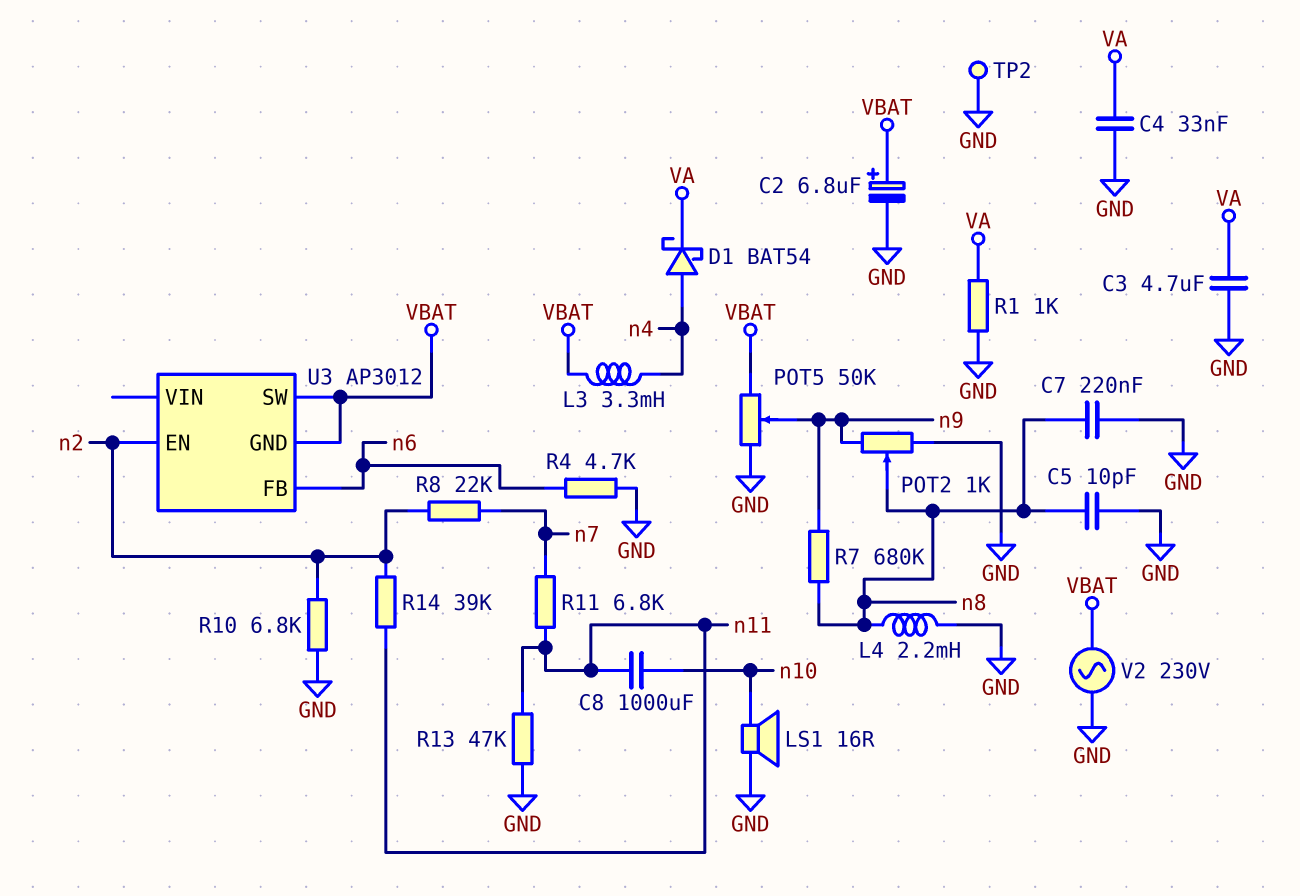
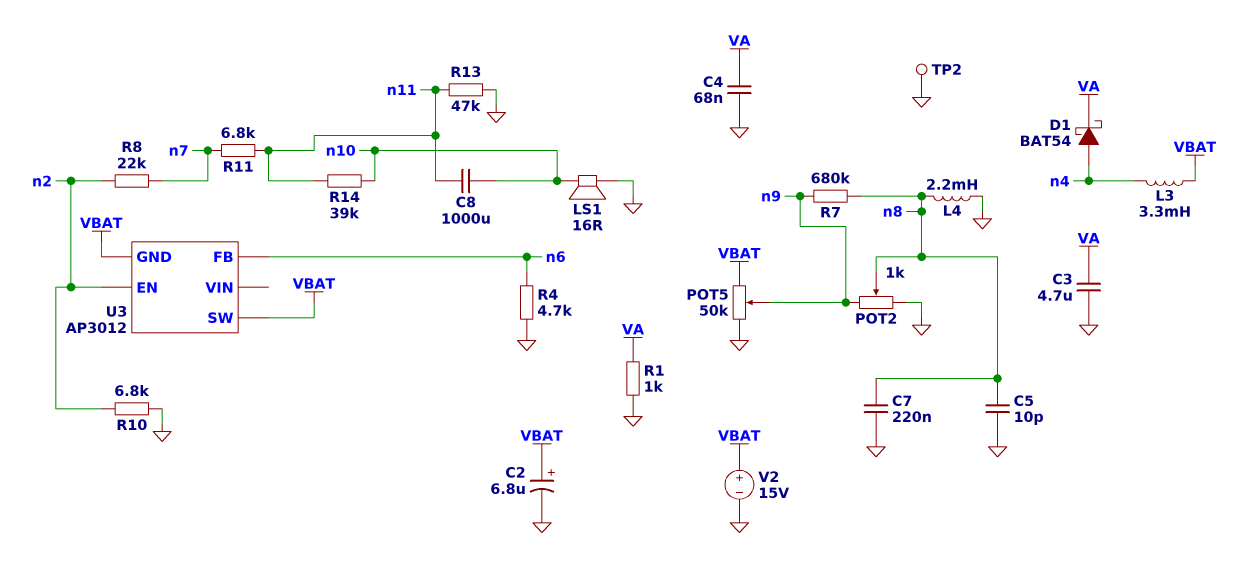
C4: 33nF (GND, VA) -> 68nF (GND, VA)
R14: 39k (n2, n11) -> 39k (n10, n11)
V2: AC 230V (GND, VBAT) -> 15V (plus VBAT, minus GND)

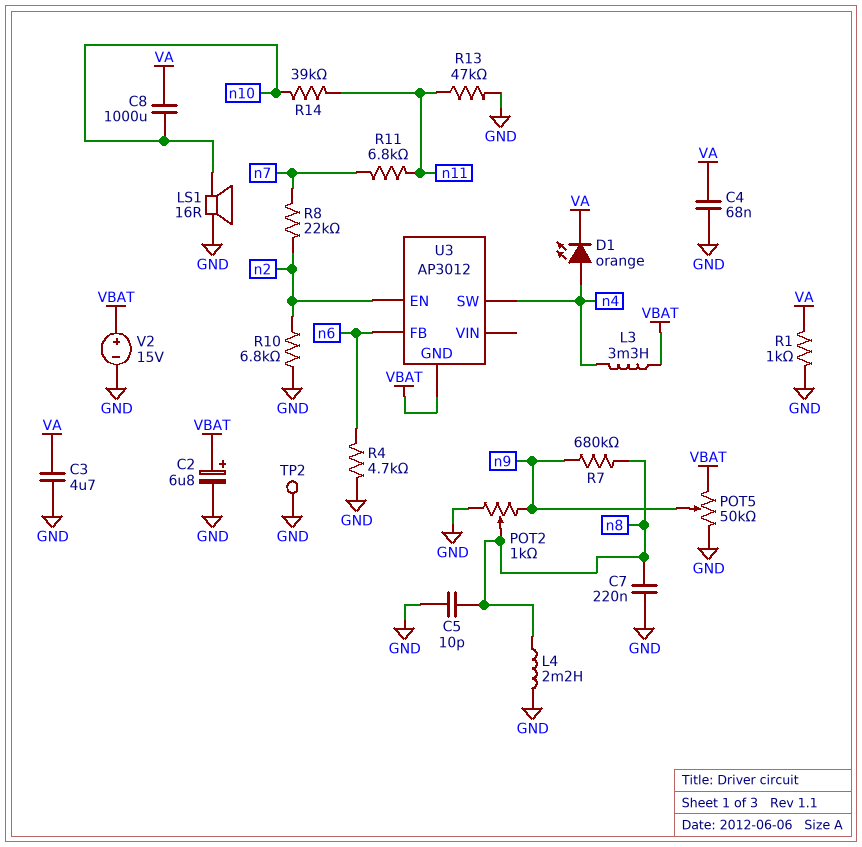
C8: 1000uF (n10, n11) -> 1000uF (VA, n10)
D1: schottky BAT54 (A n4, K VA) -> LED orange (A n4, K VA)
U3 pin SW: VBAT -> n4

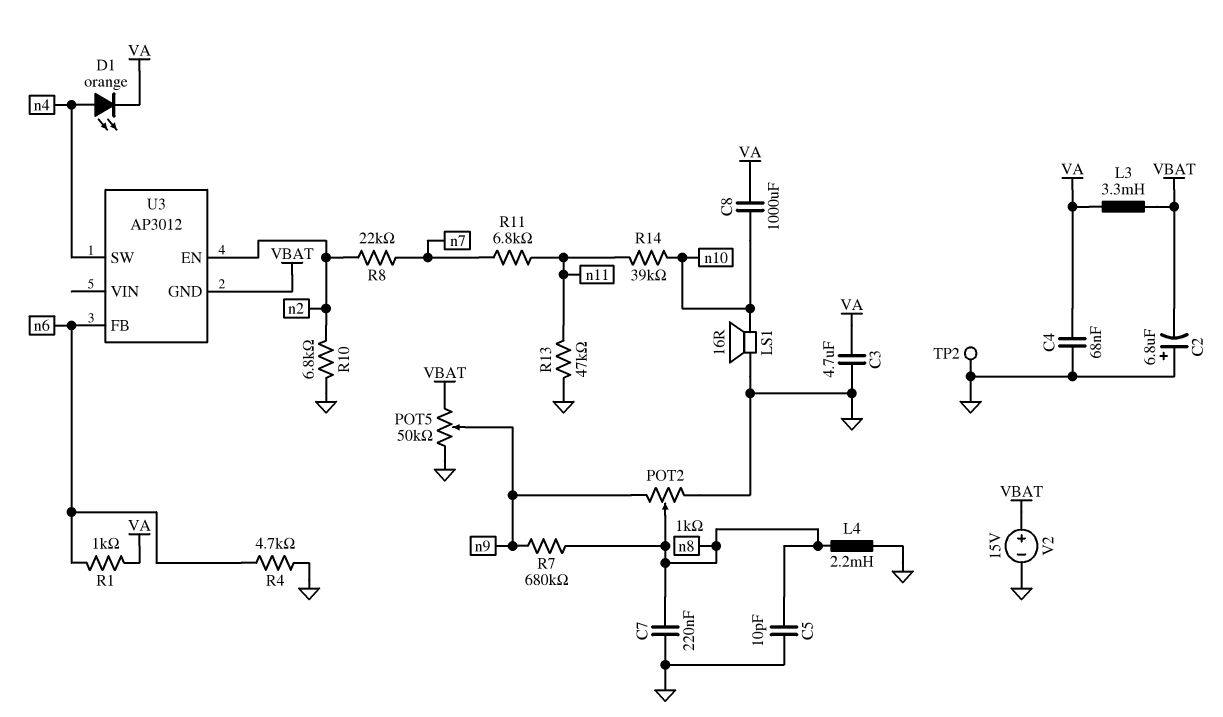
C2: 6.8uF (plus VBAT, minus GND) -> 6.8uF (plus GND, minus VBAT)
L3: 3.3mH (VBAT, n4) -> 3.3mH (VA, VBAT)
R1: 1k (GND, VA) -> 1k (VA, n6)

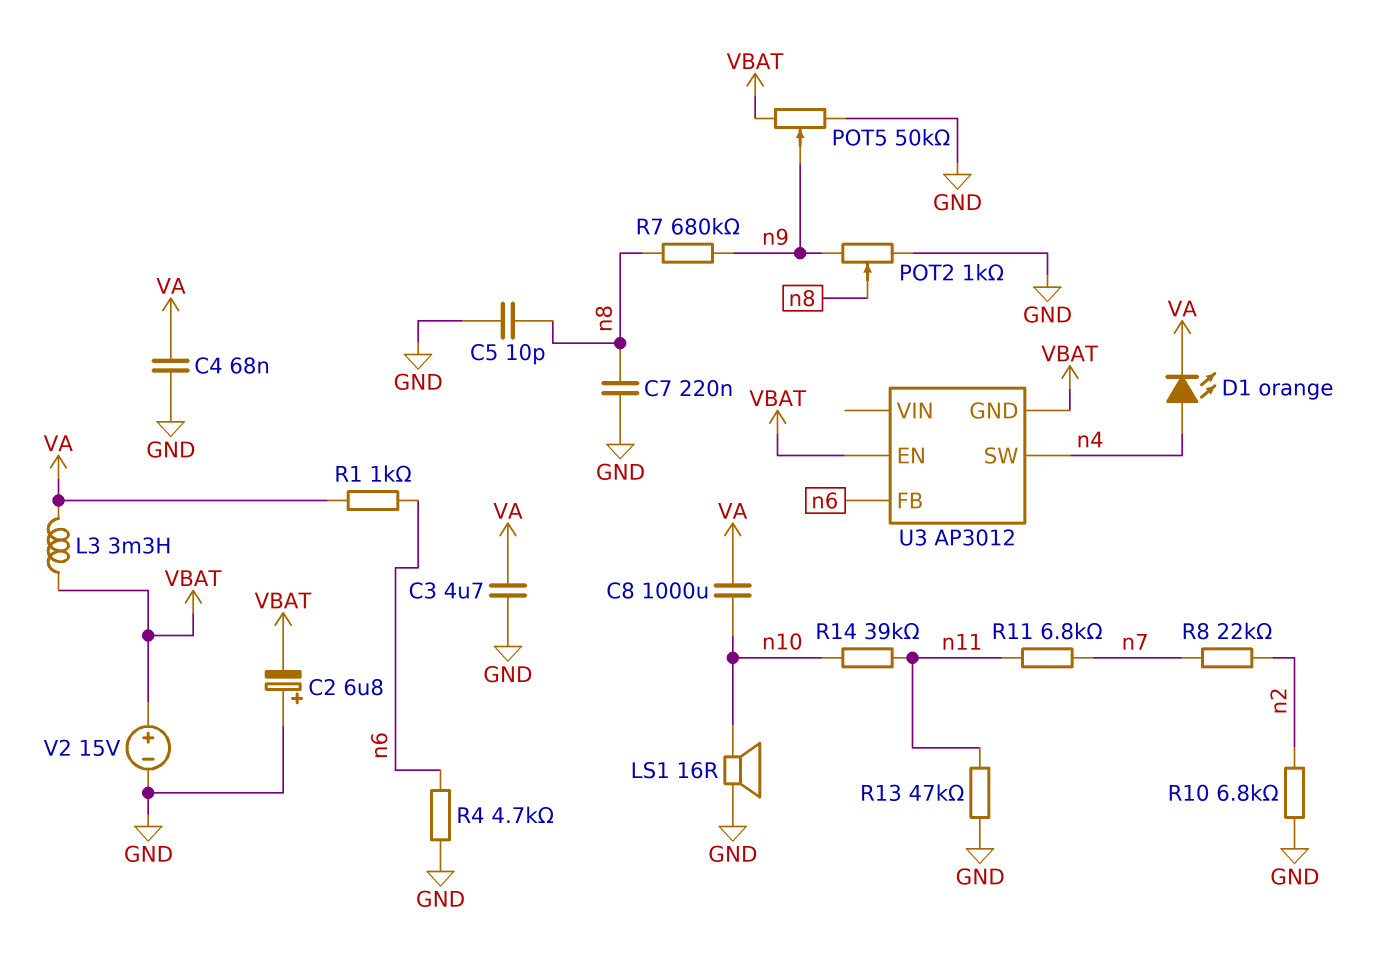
L4: 2.2mH (GND, n8) -> none
TP2: test point (GND) -> none
U3 pin EN: n2 -> VBAT

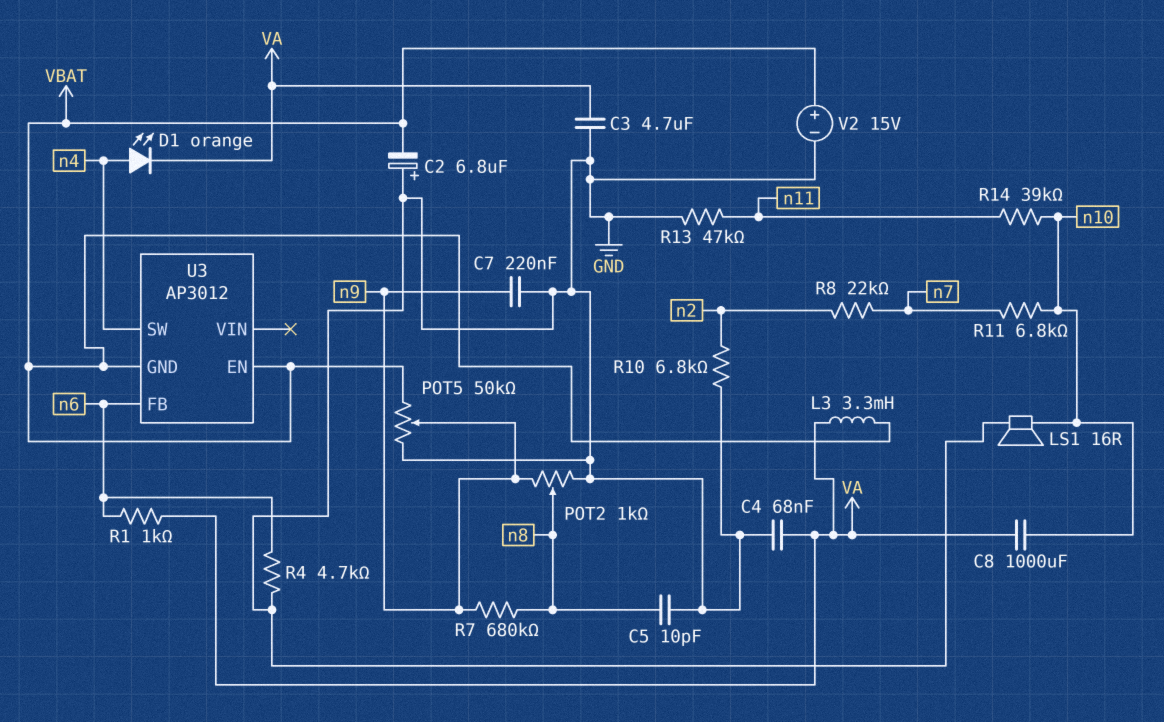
C7: 220nF (GND, n8) -> 220nF (GND, n9)
R11: 6.8k (n7, n11) -> 6.8k (n7, n10)

